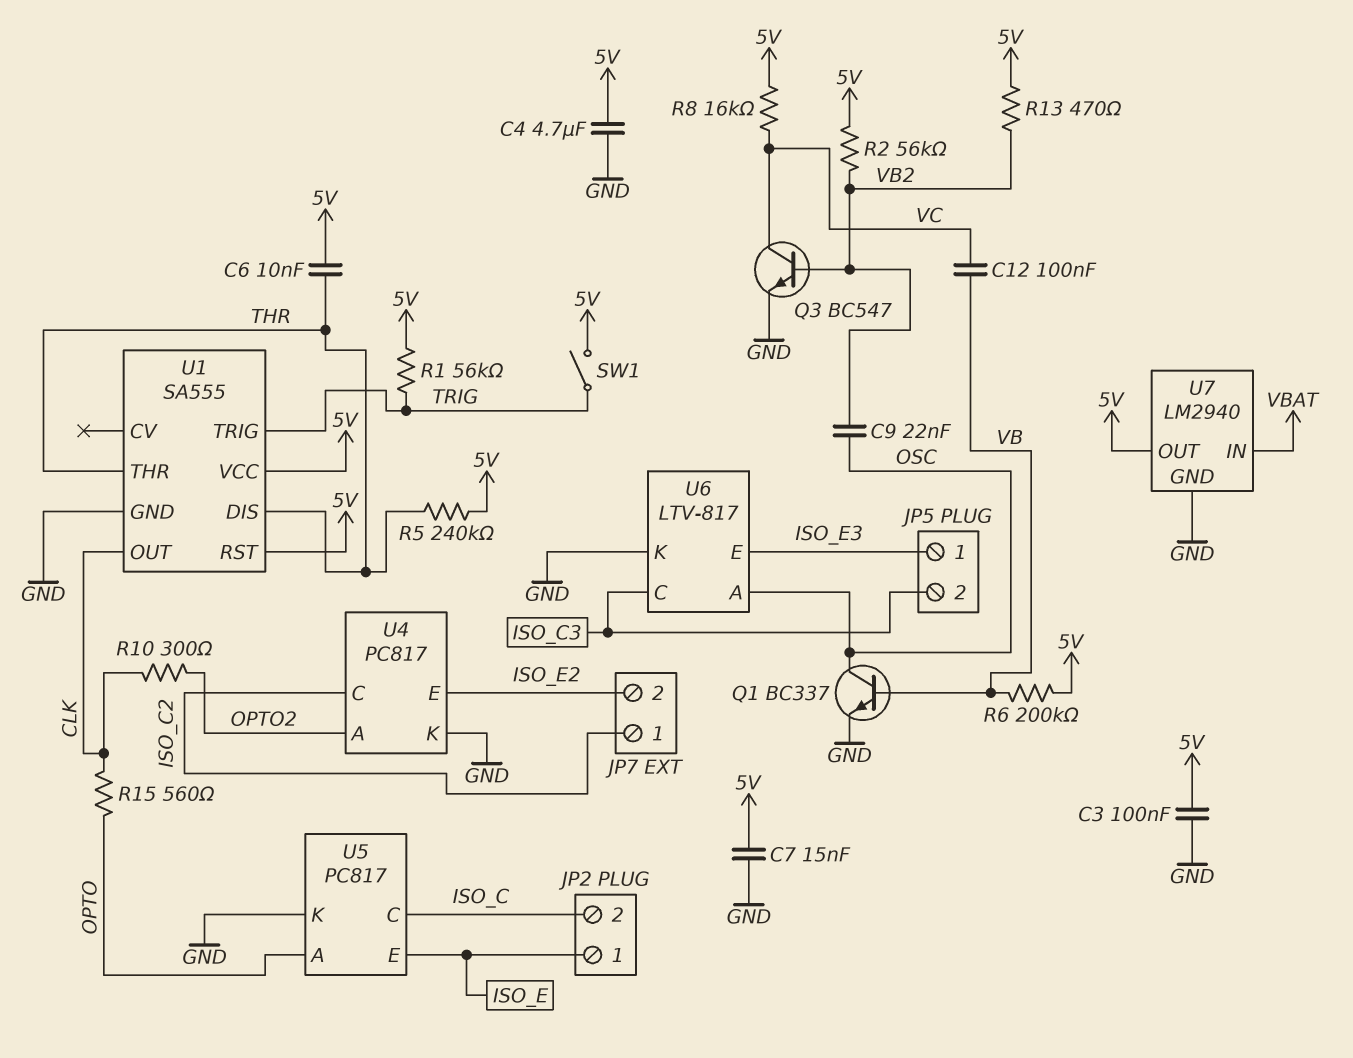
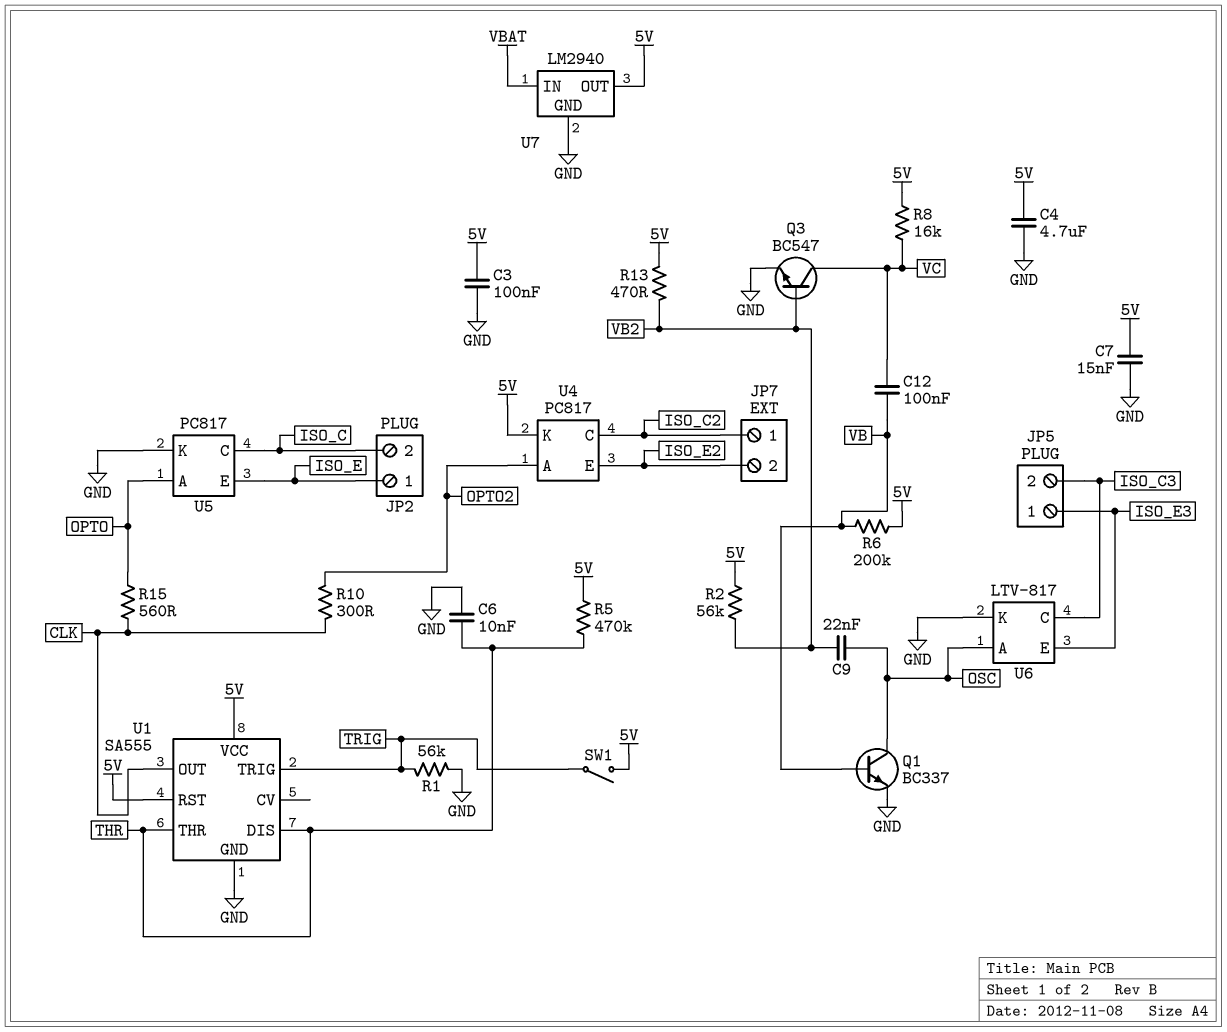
C6: 10nF (5V, THR) -> 10nF (GND, THR)
R1: 56k (5V, TRIG) -> 56k (GND, TRIG)
R5: 240k (5V, THR) -> 470k (5V, THR)
U4 pin K: GND -> 5V

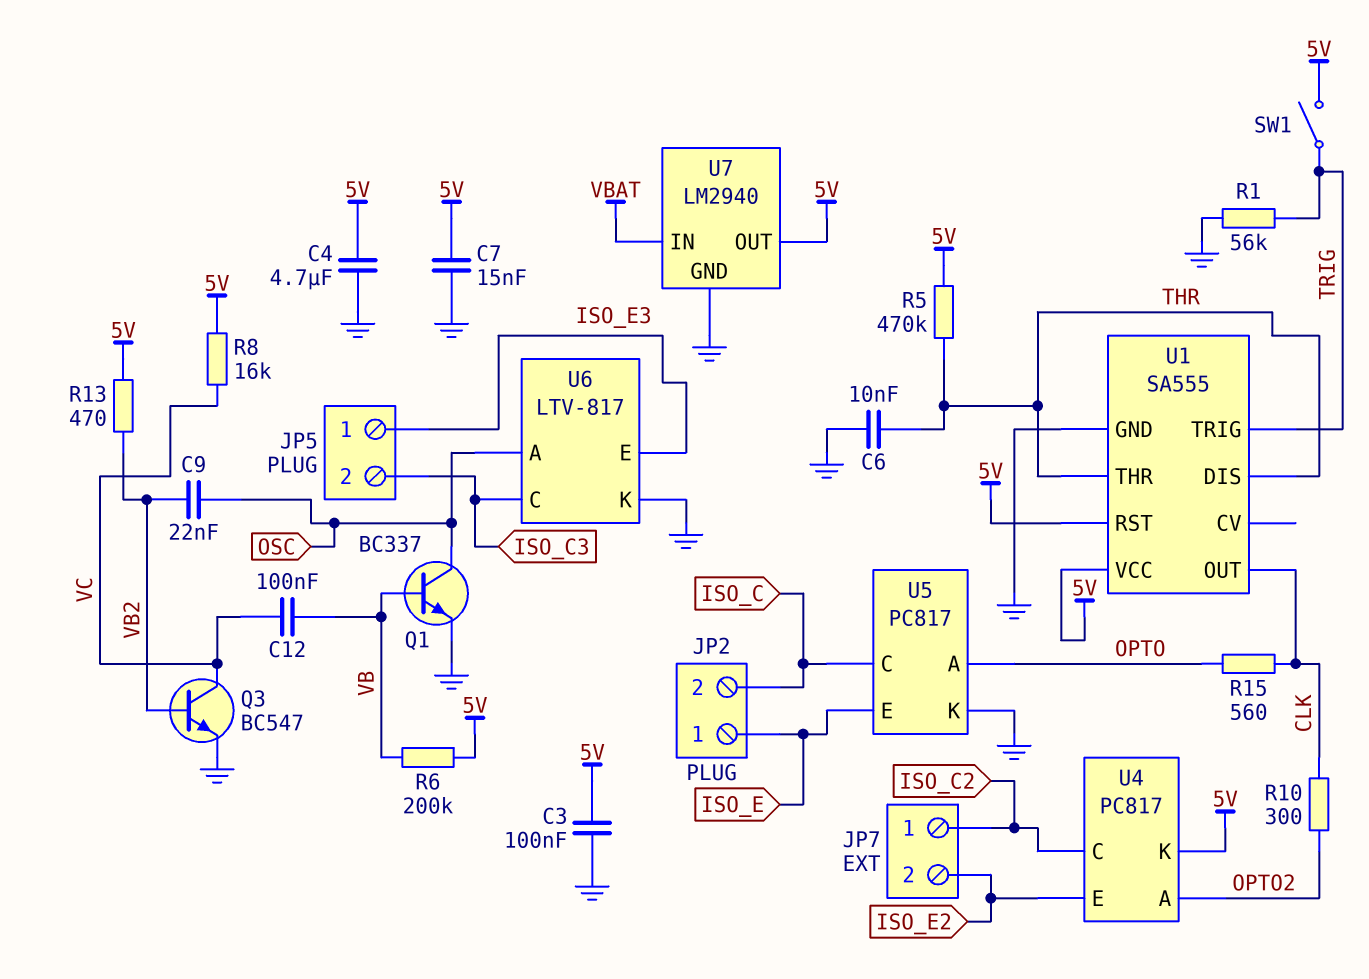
R2: 56k (5V, VB2) -> none

